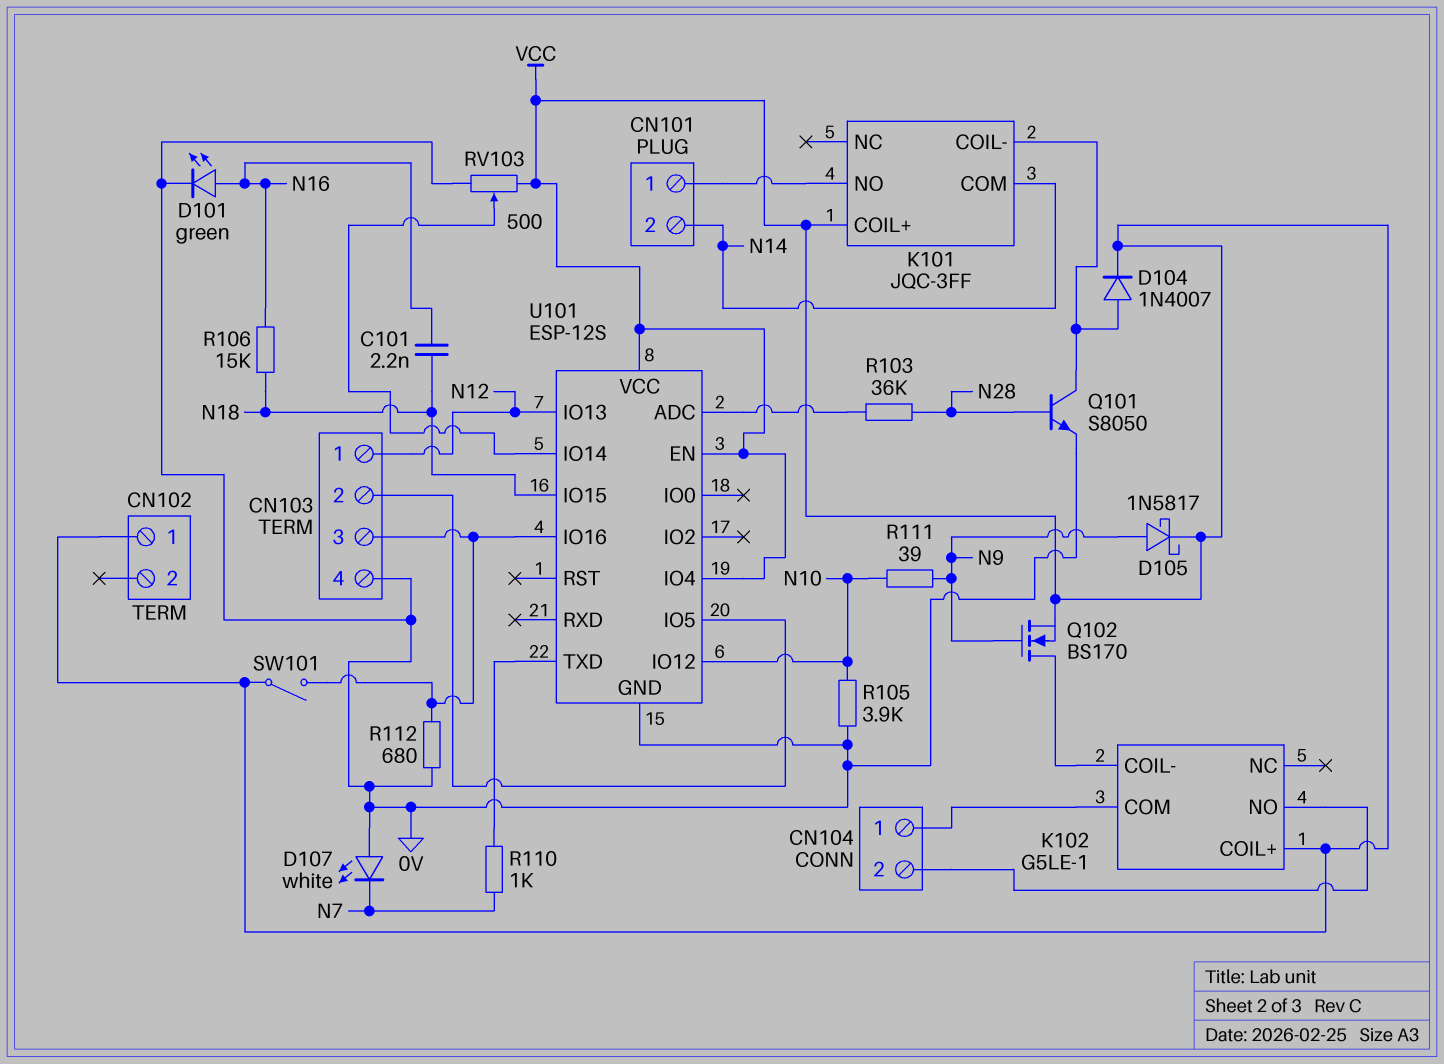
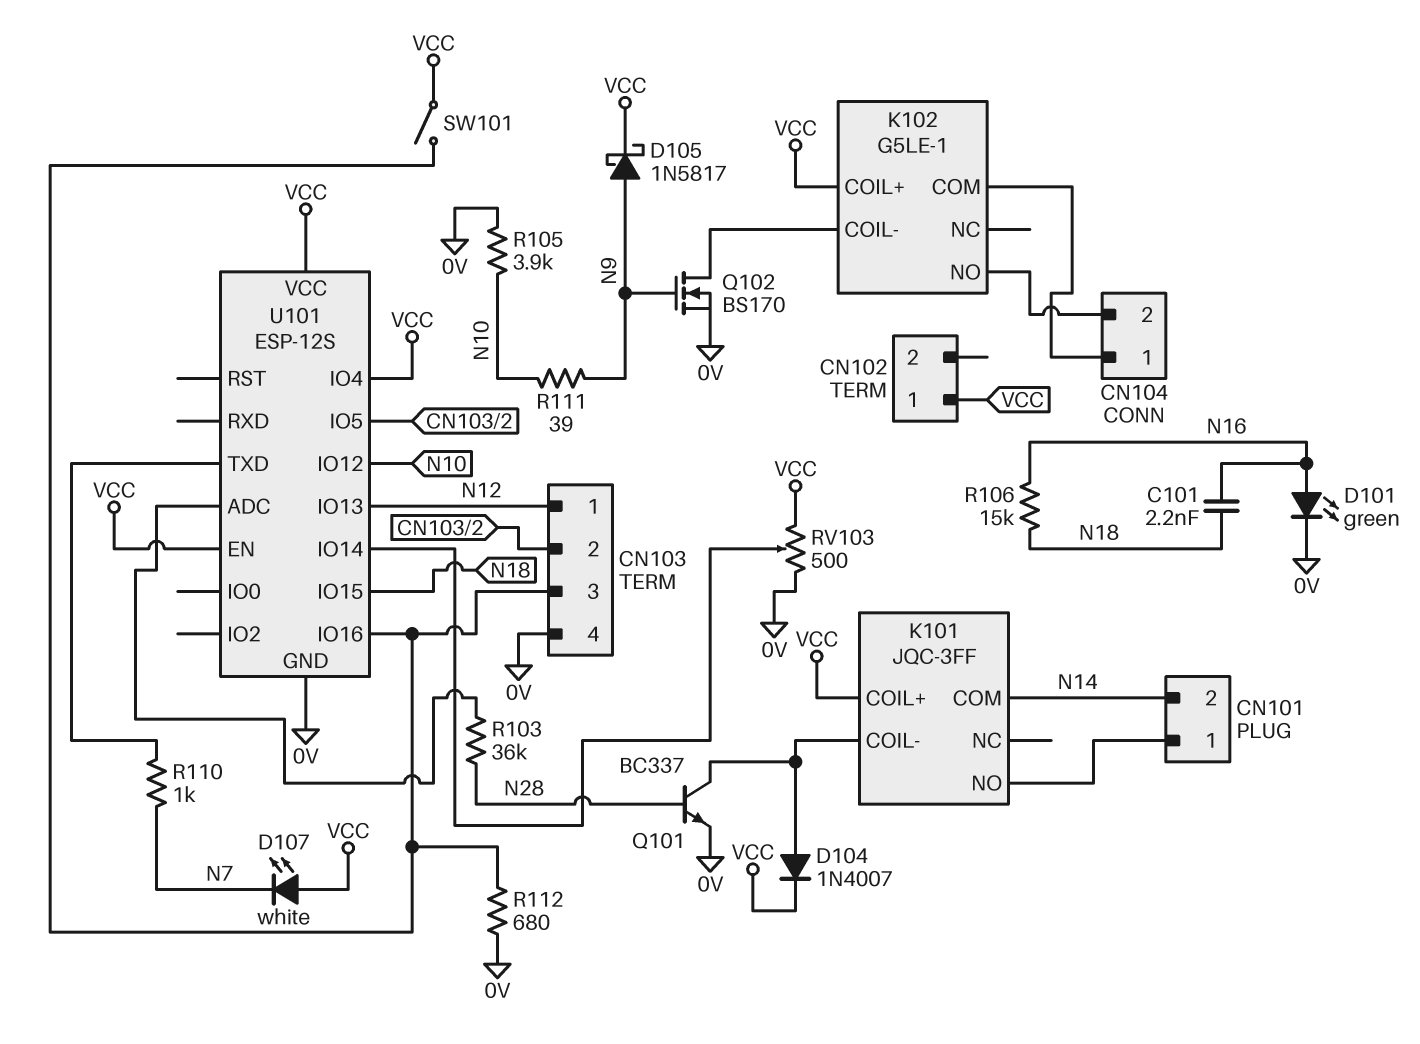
D107: LED white (A 0V, K N7) -> LED white (A VCC, K N7)
Q101: NPN S8050 (B N28, C K101/COIL-, E 0V) -> NPN BC337 (B N28, C K101/COIL-, E 0V)
Q102: NMOS BS170 (G N9, D K102/COIL-, S VCC) -> NMOS BS170 (G N9, D K102/COIL-, S 0V)

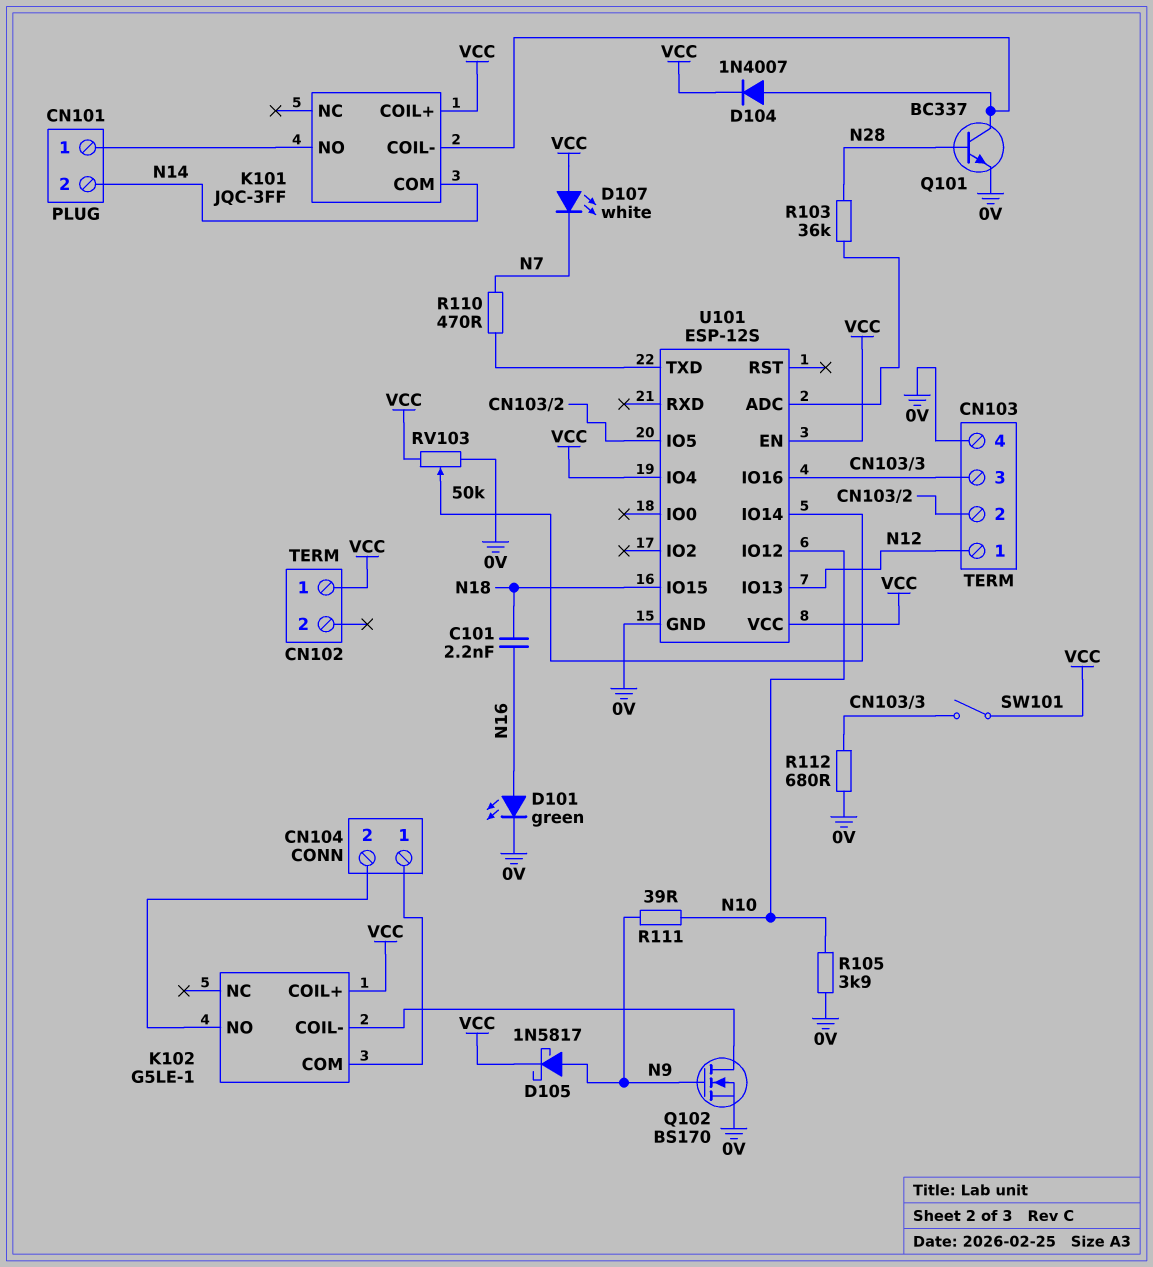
R106: 15k (N16, N18) -> none
R110: 1k (N7, U101/TXD) -> 470 (N7, U101/TXD)
RV103: 500 (0V, VCC, wiper U101/IO14) -> 50k (0V, VCC, wiper U101/IO14)

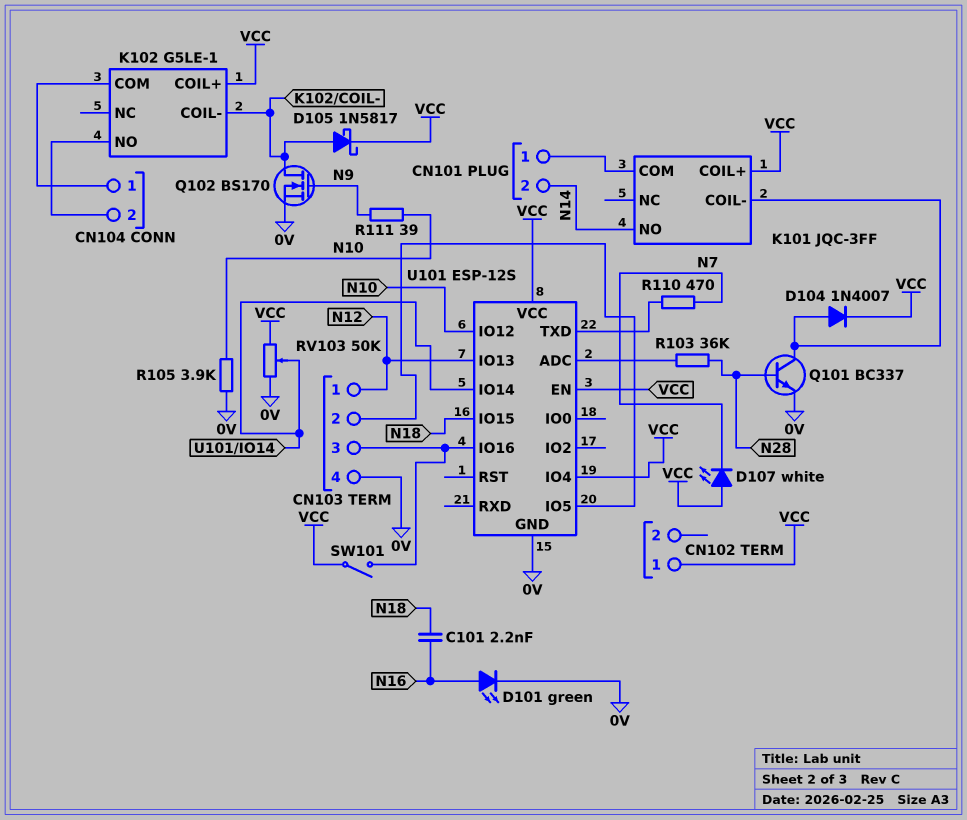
D105: schottky 1N5817 (A N9, K VCC) -> schottky 1N5817 (A K102/COIL-, K VCC)
K101 pin COM: N14 -> CN101/1
K101 pin NO: CN101/1 -> N14
R112: 680 (0V, CN103/3) -> none

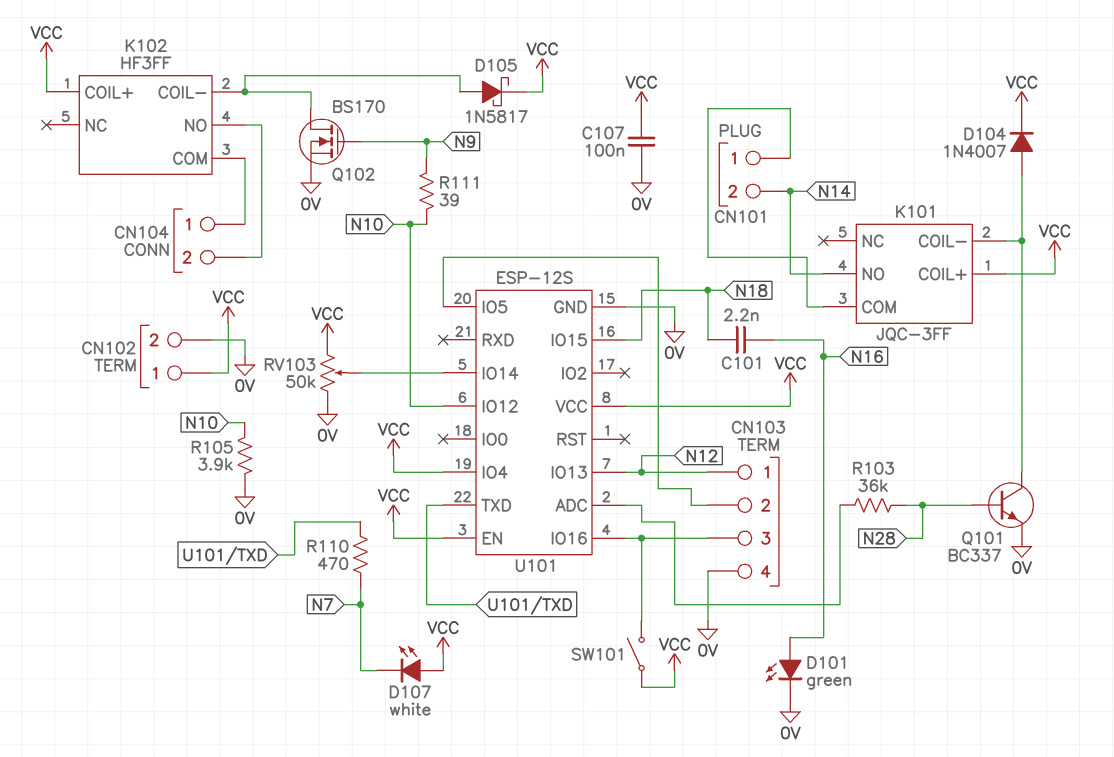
C107: none -> 100nF (0V, VCC)
CN102 pin 2: none -> 0V
K102: G5LE-1 -> HF3FF

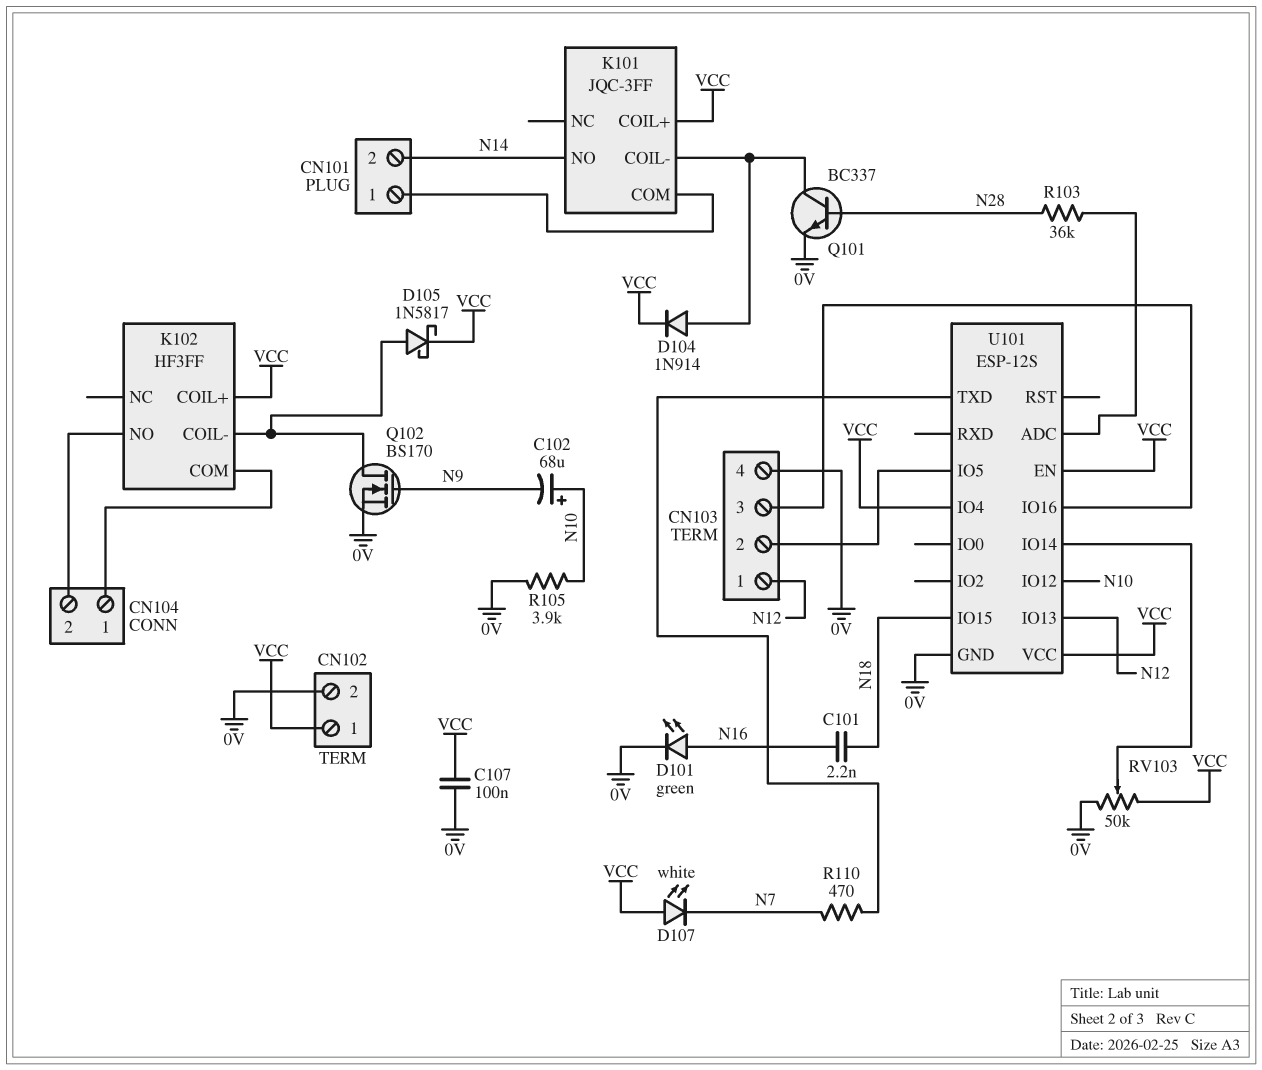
C102: none -> 68uF (plus N10, minus N9)
D104: diode 1N4007 (A K101/COIL-, K VCC) -> diode 1N914 (A K101/COIL-, K VCC)
R111: 39 (N9, N10) -> none
SW101: switch (CN103/3, VCC) -> none

